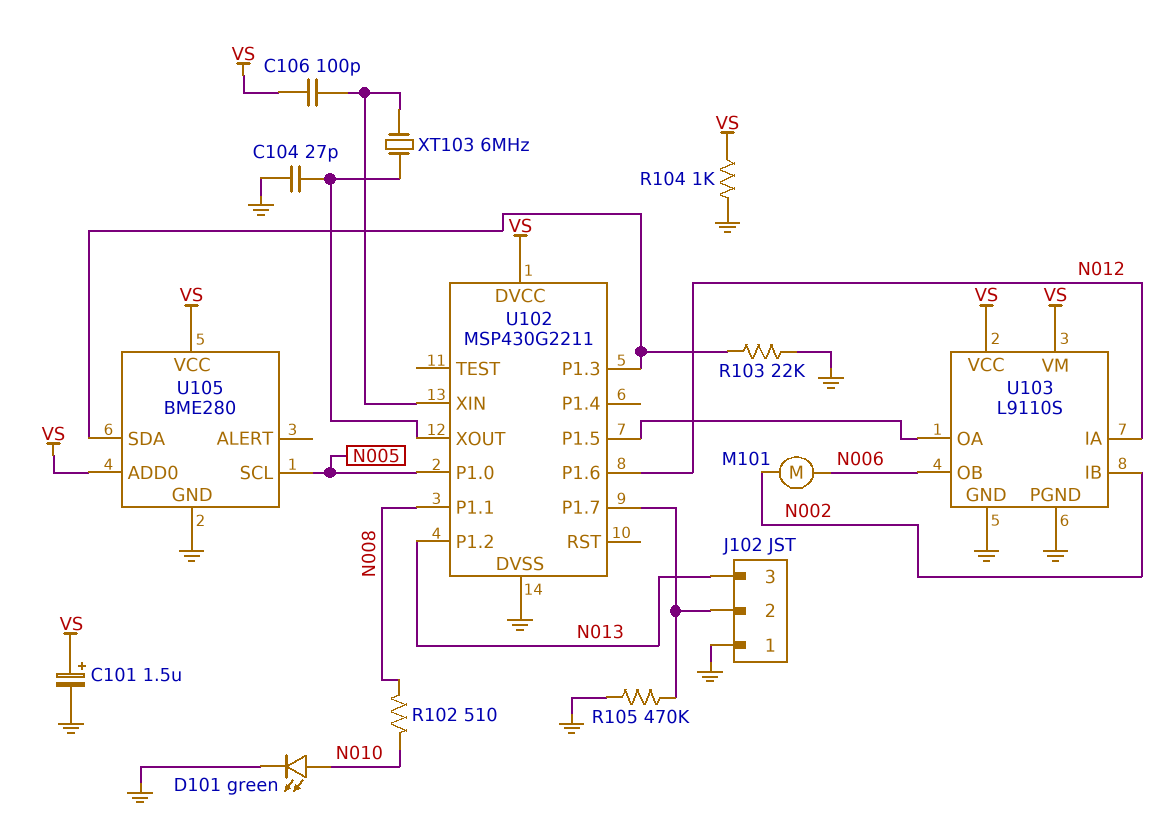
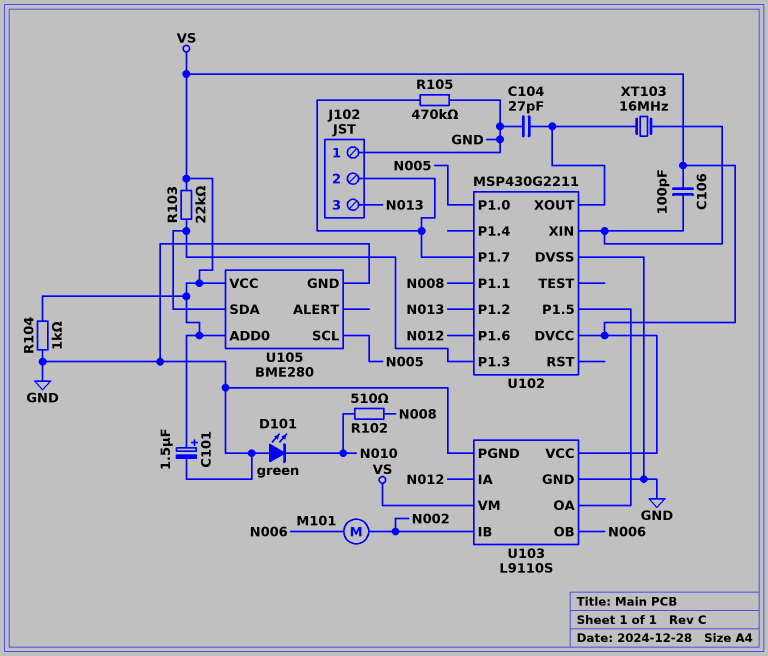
D101: LED green (A N010, K GND) -> LED green (A GND, K N010)
R103: 22k (GND, U102/P1.3) -> 22k (U102/P1.3, VS)
XT103: 6MHz (U102/XIN, U102/XOUT) -> 16MHz (U102/XIN, U102/XOUT)

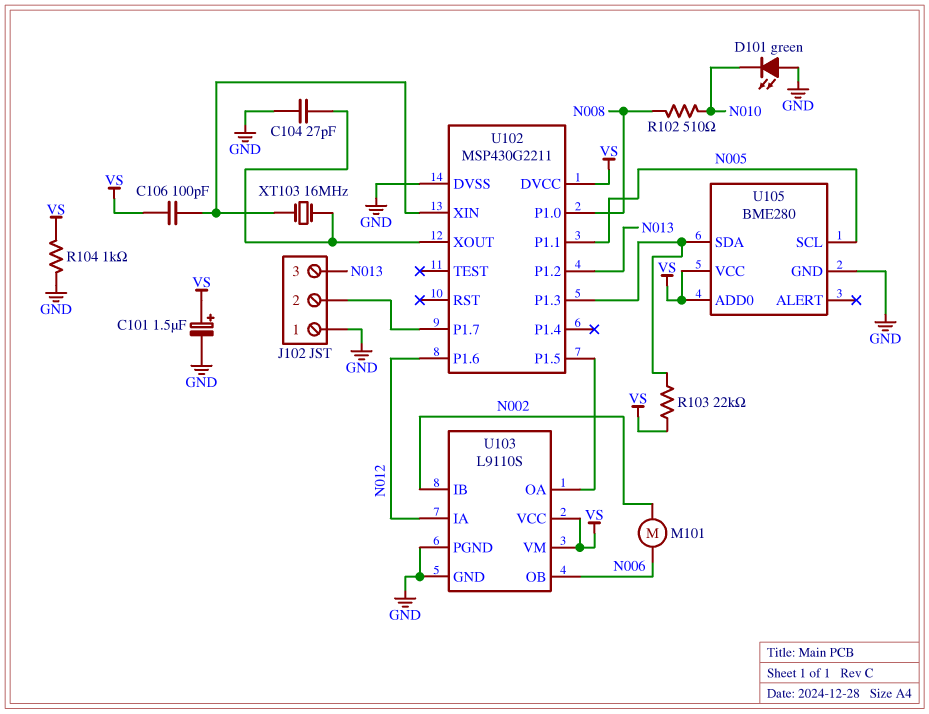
R105: 470k (GND, J102/2) -> none
U102 pin P1.0: N005 -> N008
U102 pin P1.1: N008 -> N005

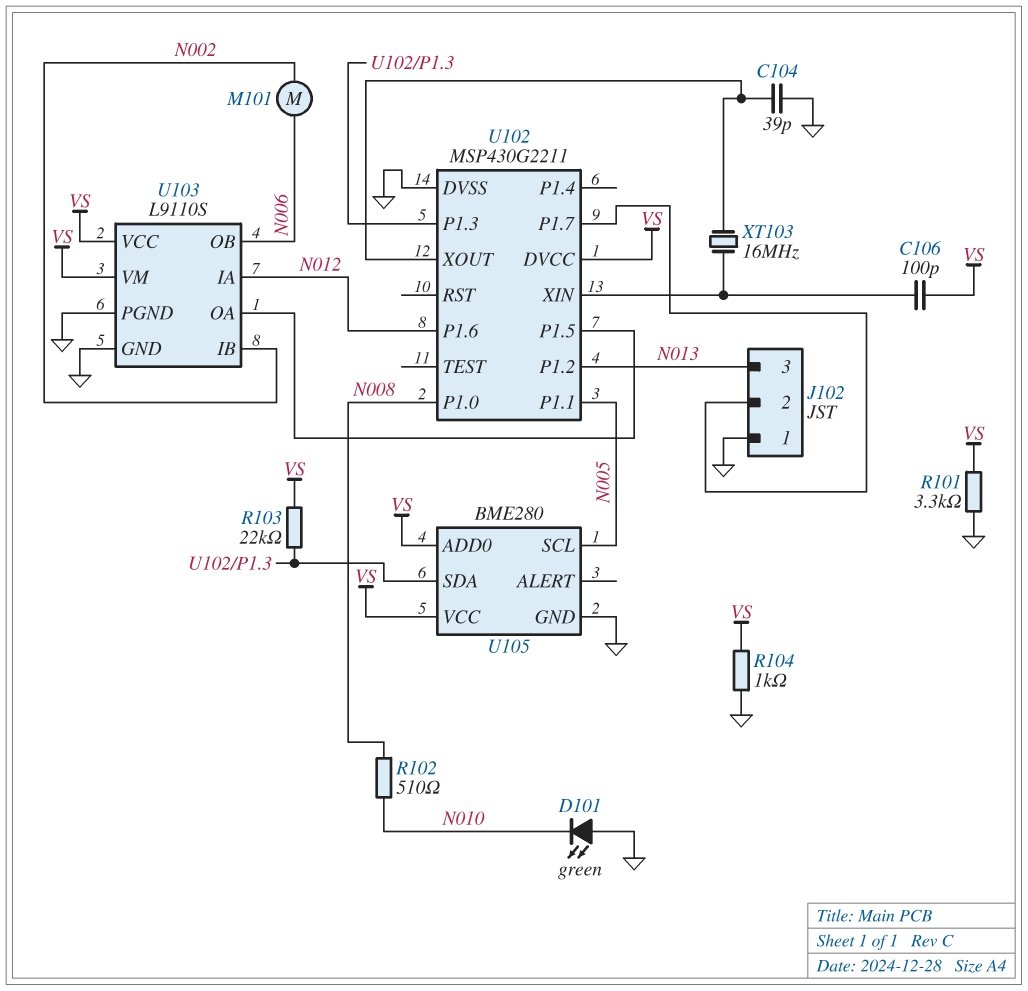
C101: 1.5uF (plus VS, minus GND) -> none
C104: 27pF (GND, U102/XOUT) -> 39pF (GND, U102/XOUT)
R101: none -> 3.3k (GND, VS)

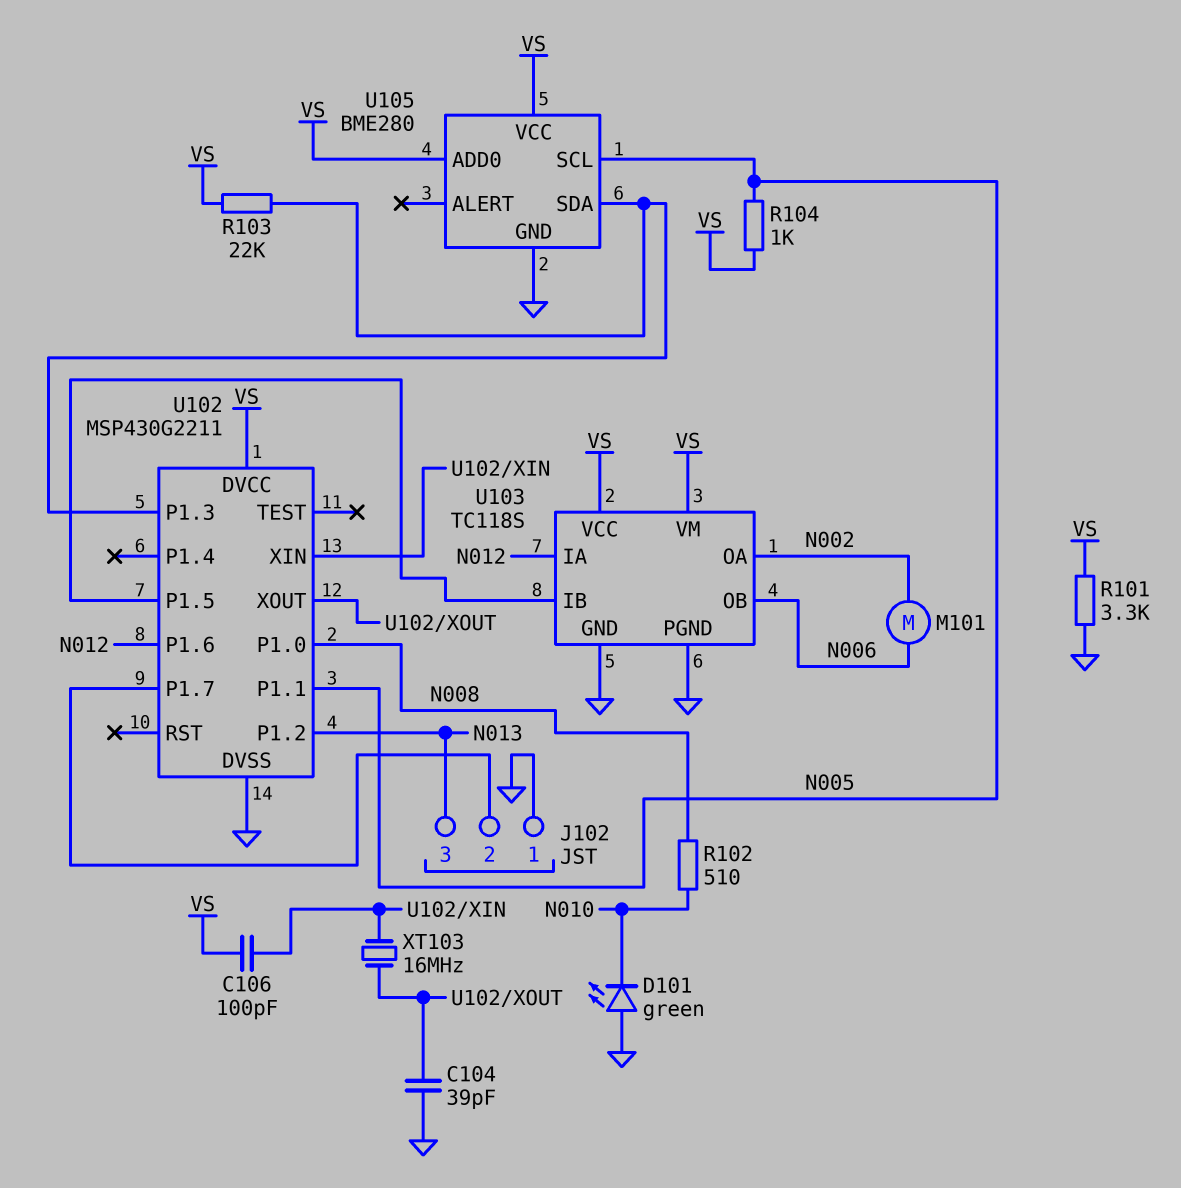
R104: 1k (GND, VS) -> 1k (N005, VS)
U103: L9110S -> TC118S
U103 pin IB: N002 -> U102/P1.5
U103 pin OA: U102/P1.5 -> N002

